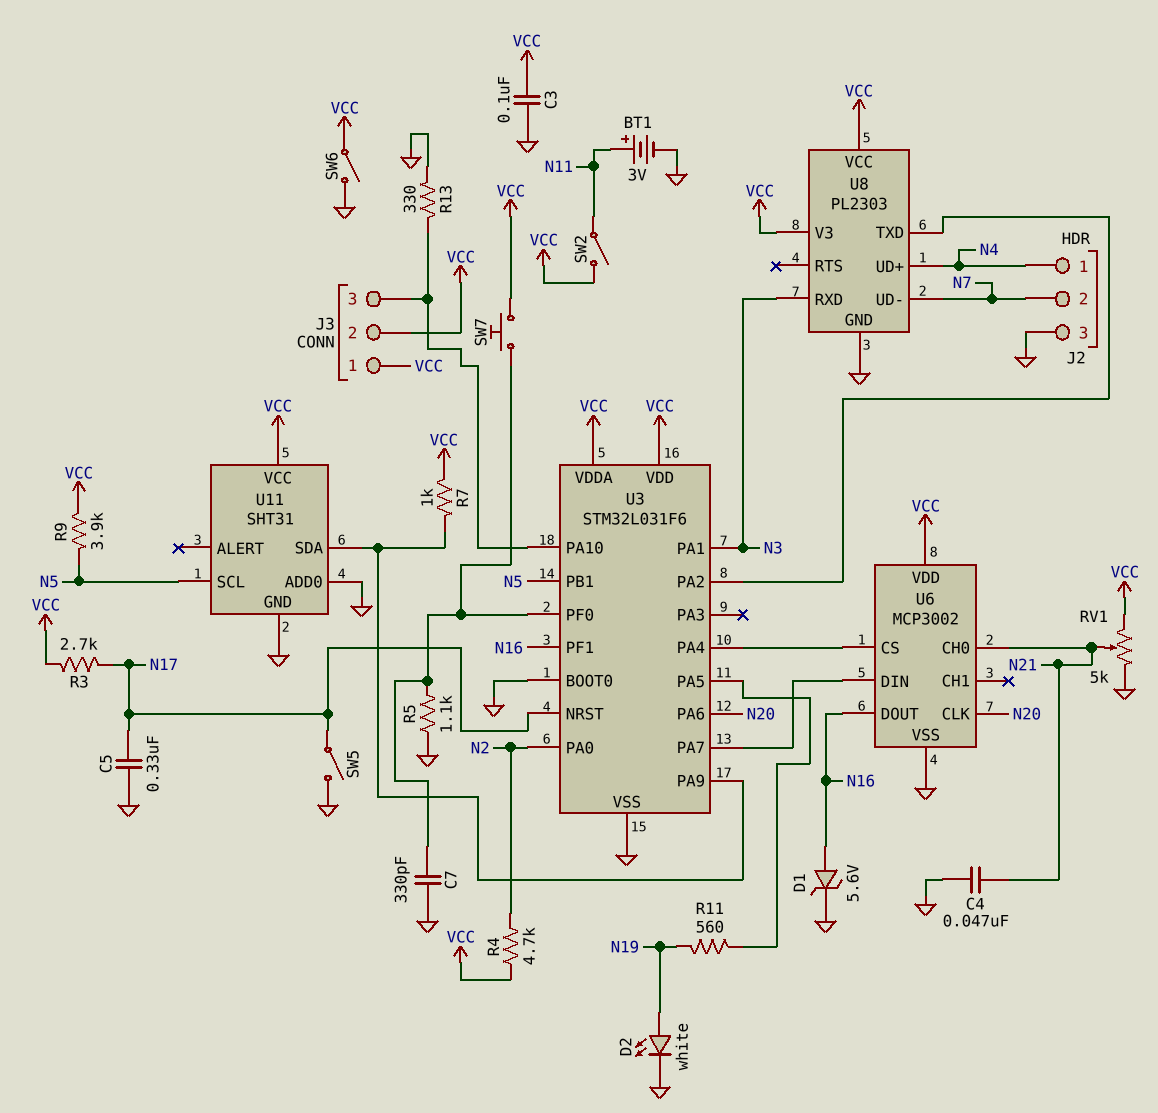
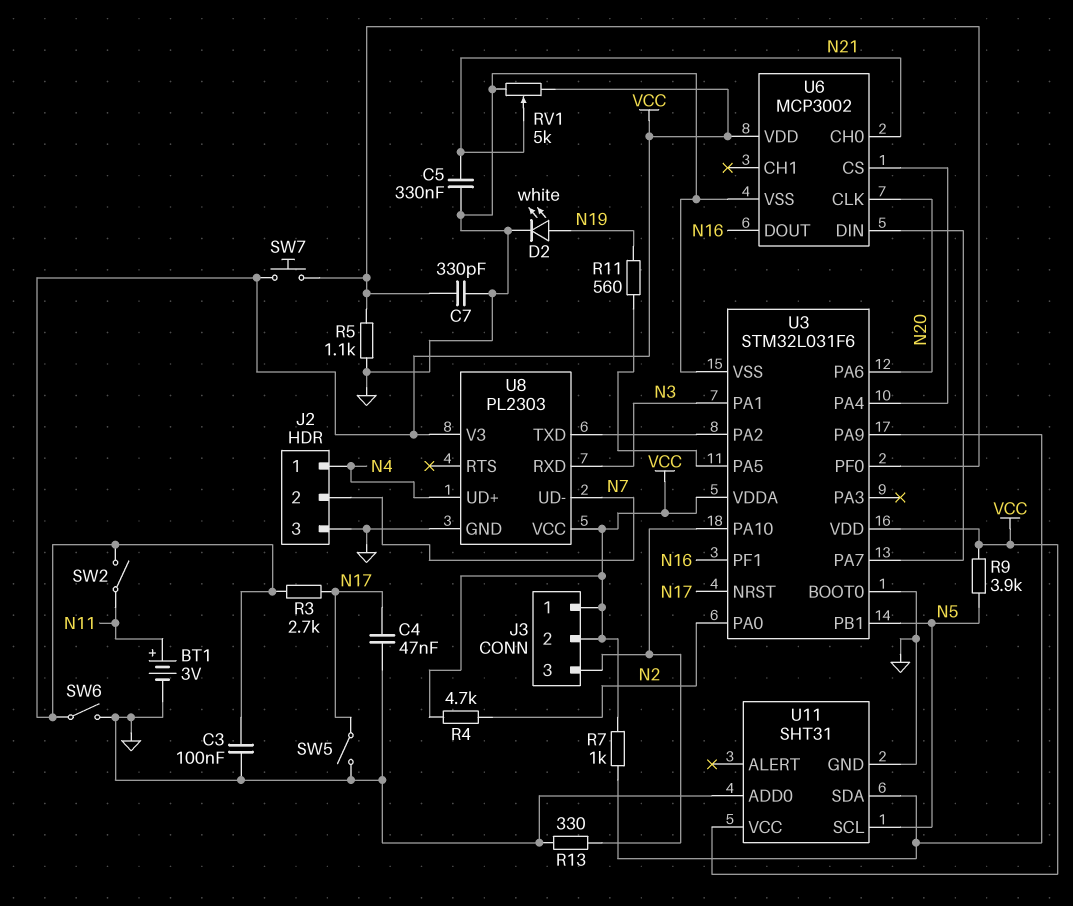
C4: 47nF (GND, N21) -> 47nF (GND, N17)
C5: 330nF (GND, N17) -> 330nF (GND, N21)
D1: zener 5.6V (A N16, K GND) -> none

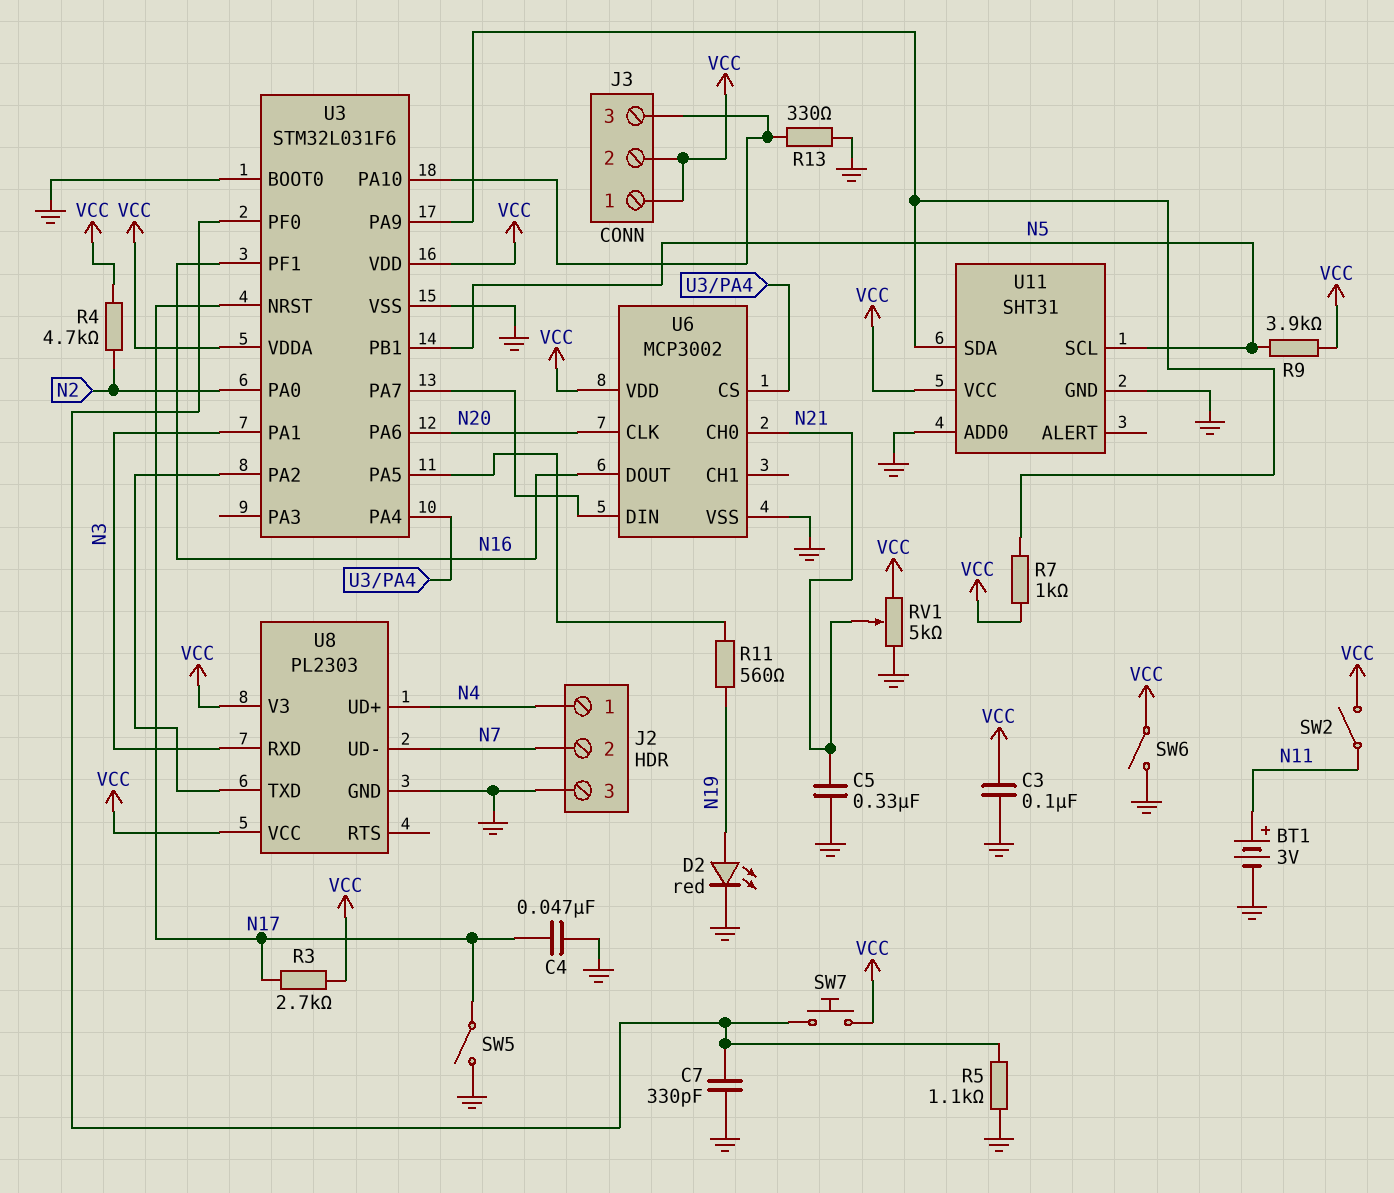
D2: LED white (A N19, K GND) -> LED red (A N19, K GND)

